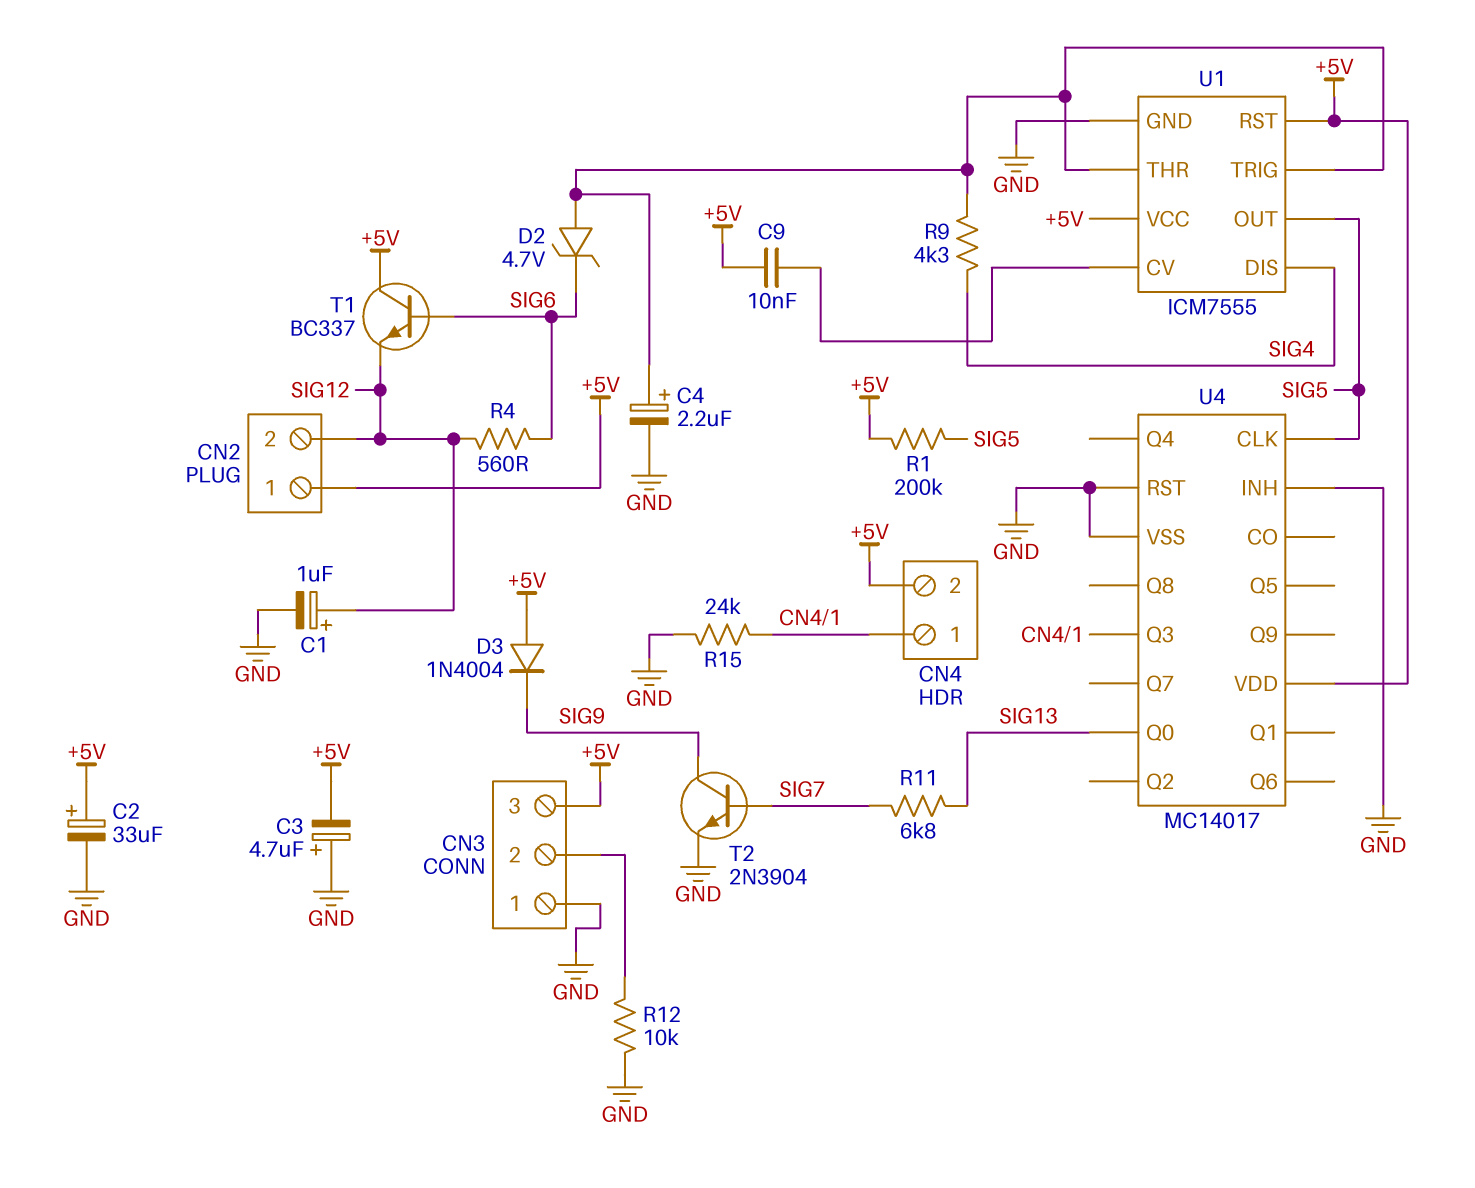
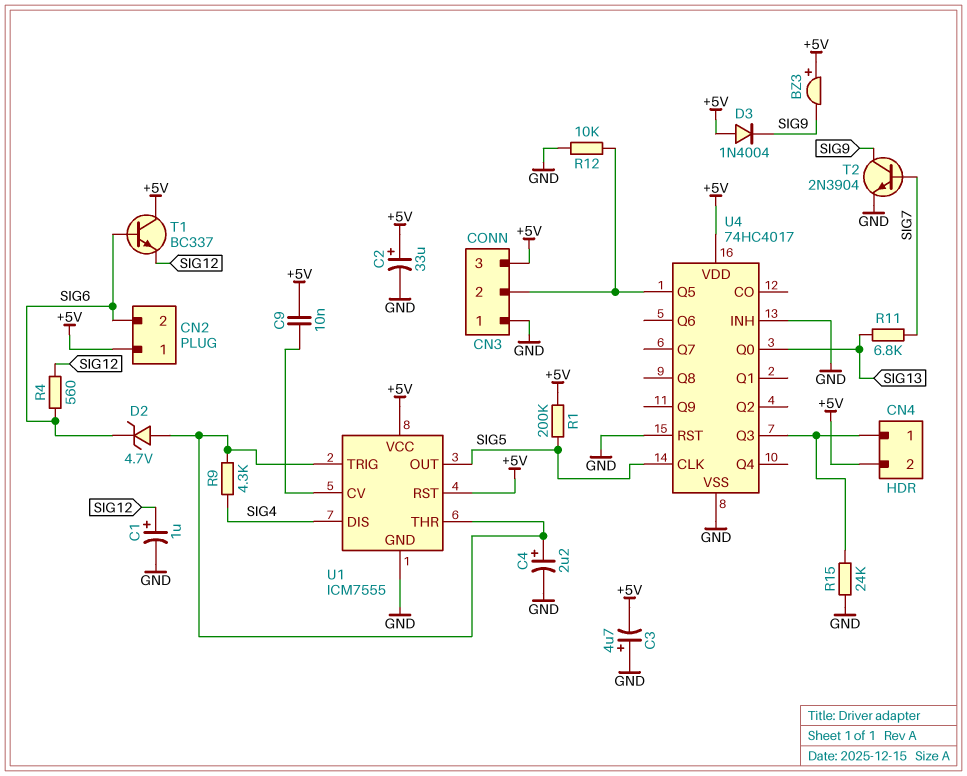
BZ3: none -> buzzer (plus +5V, minus SIG9)
CN2 pin 2: SIG12 -> SIG6
U4: MC14017 -> 74HC4017
U4 pin Q5: none -> CN3/2

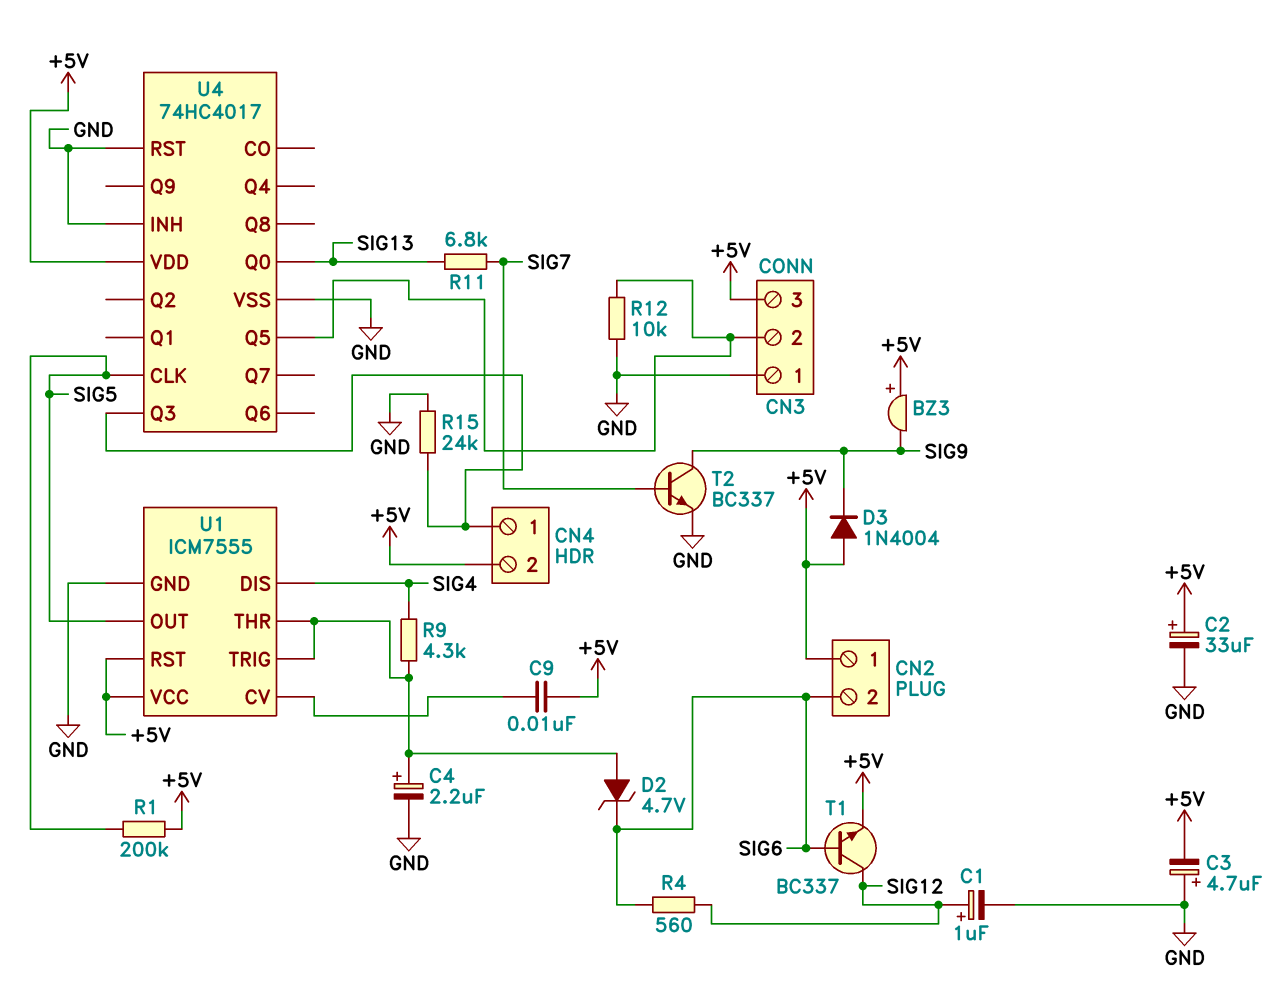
T1: NPN BC337 (B SIG6, C +5V, E SIG12) -> NPN BC337 (B SIG6, C SIG12, E +5V)
T2: NPN 2N3904 (B SIG7, C SIG9, E GND) -> NPN BC337 (B SIG7, C SIG9, E GND)

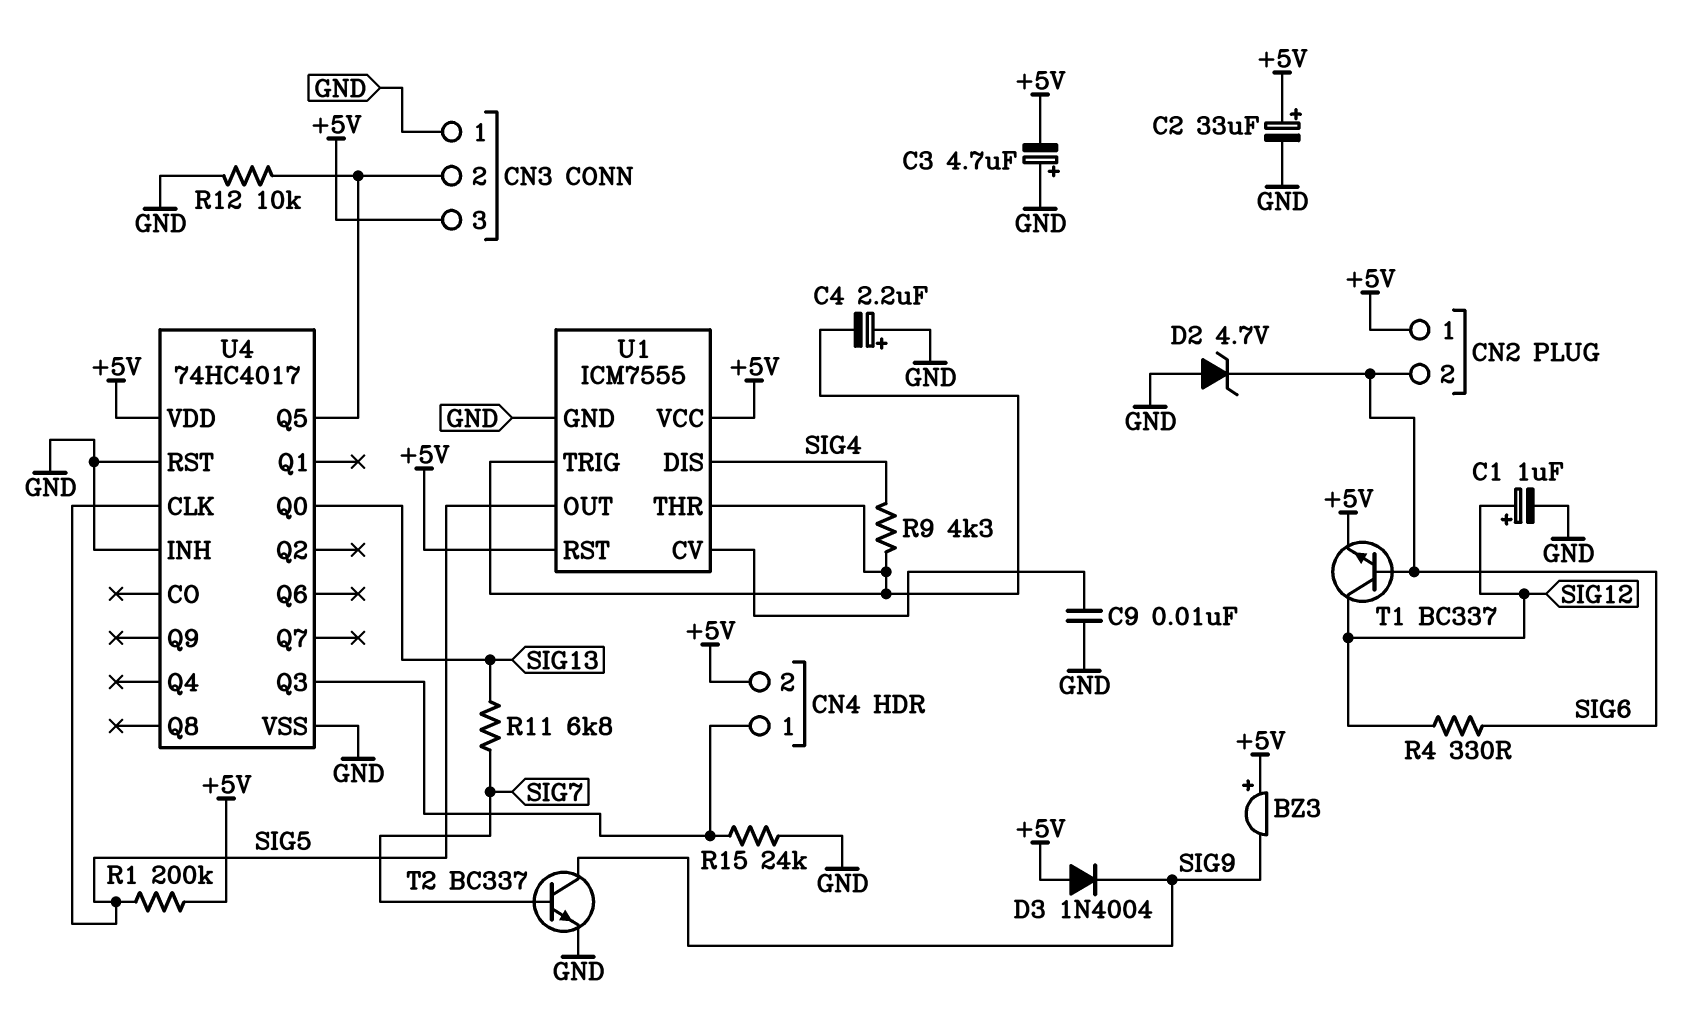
C4: 2.2uF (plus U1/THR, minus GND) -> 2.2uF (plus GND, minus U1/THR)
C9: 10nF (+5V, U1/CV) -> 10nF (GND, U1/CV)
D2: zener 4.7V (A U1/THR, K SIG6) -> zener 4.7V (A GND, K SIG6)
R4: 560 (SIG6, SIG12) -> 330 (SIG6, SIG12)

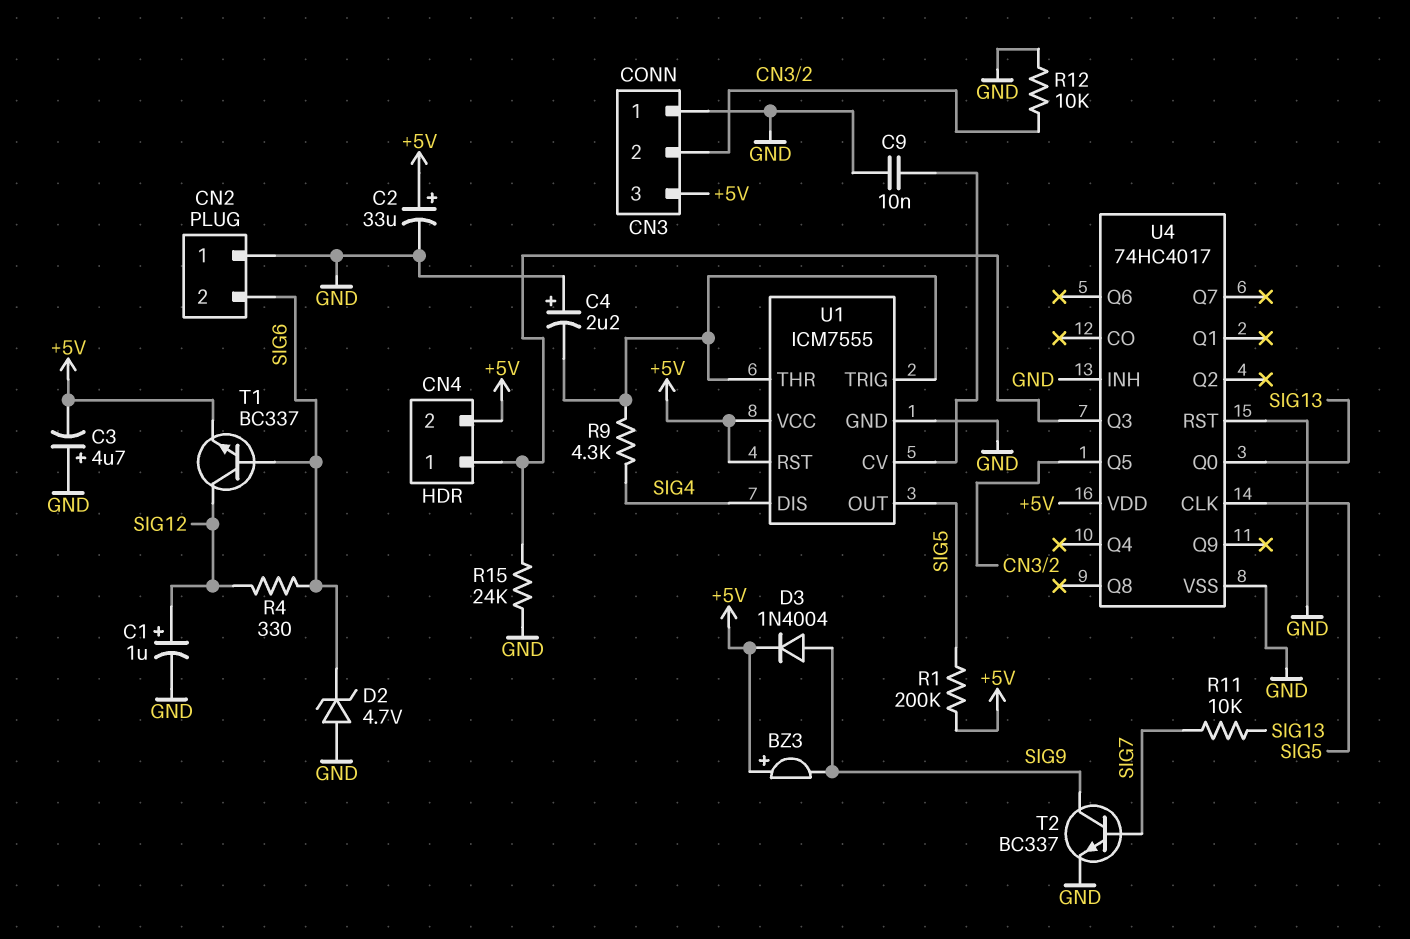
CN2 pin 1: +5V -> GND
D3: diode 1N4004 (A +5V, K SIG9) -> diode 1N4004 (A SIG9, K +5V)
R11: 6.8k (SIG7, SIG13) -> 10k (SIG7, SIG13)

